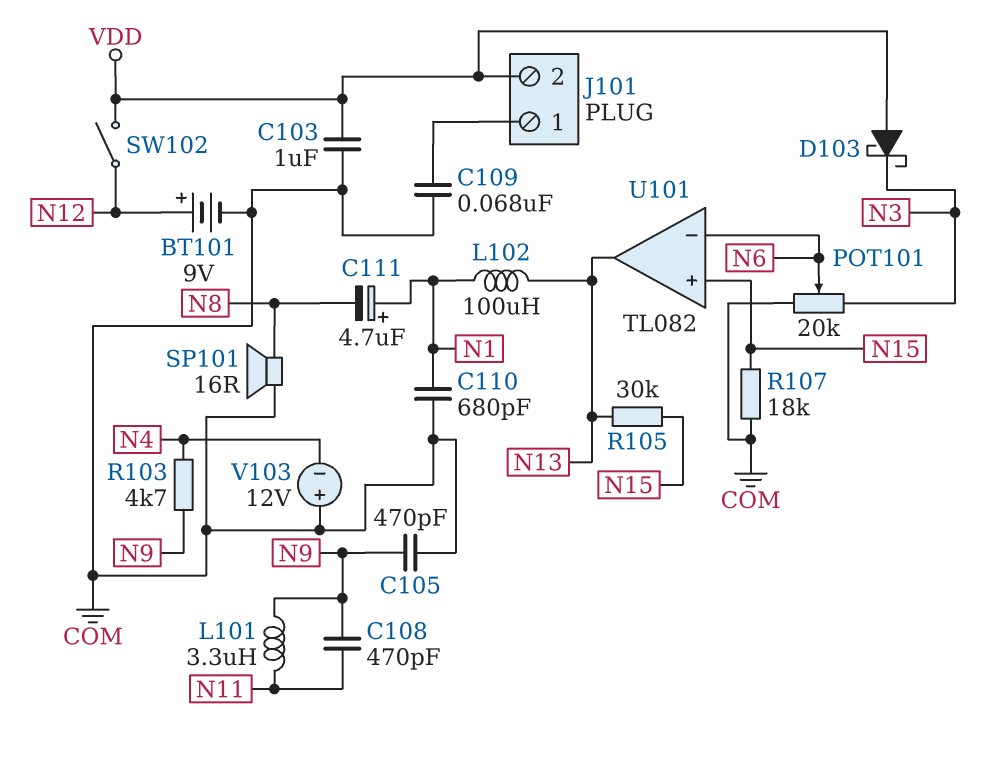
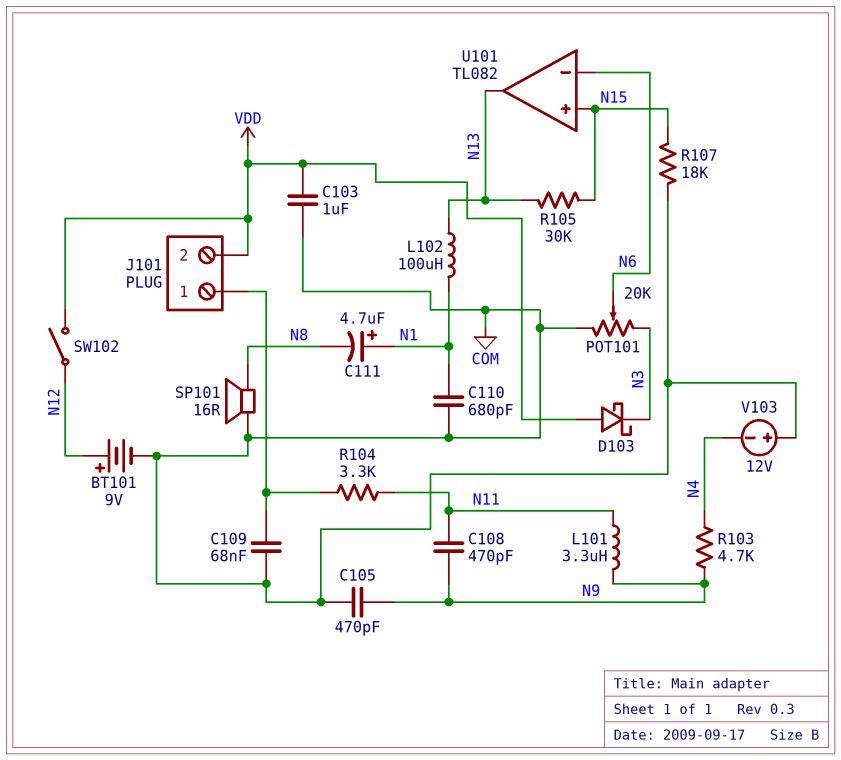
R104: none -> 3.3k (J101/1, N11)

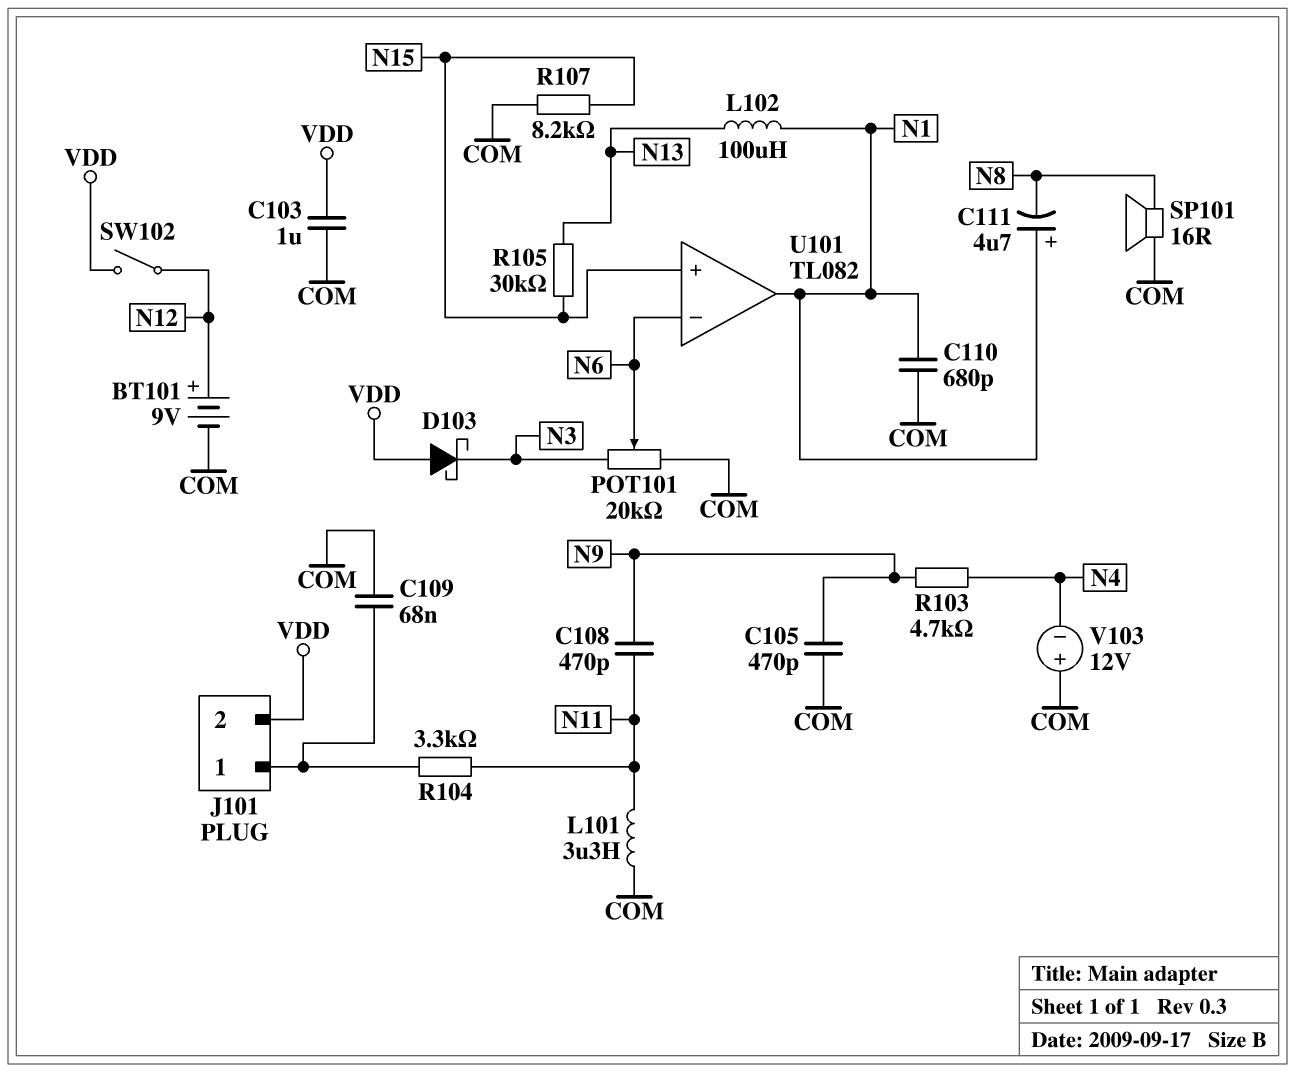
L101: 3.3uH (N9, N11) -> 3.3uH (COM, N11)
R107: 18k (COM, N15) -> 8.2k (COM, N15)
U101 pin out: N13 -> N1

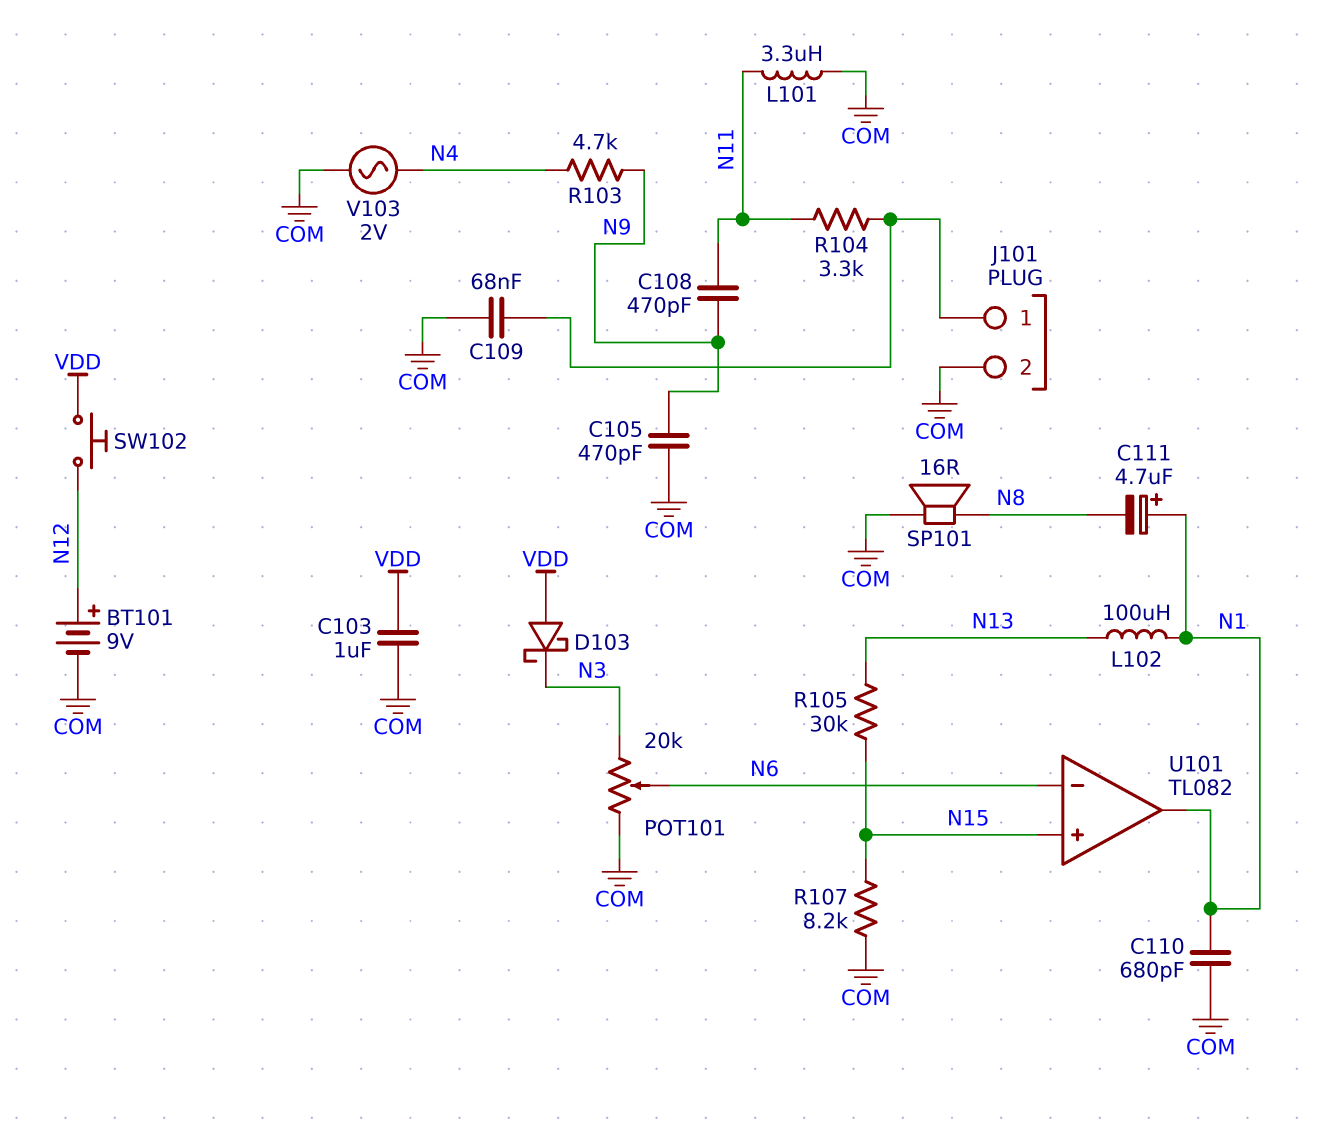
J101 pin 2: VDD -> COM
SW102: switch (N12, VDD) -> button (N12, VDD)
V103: 12V (plus COM, minus N4) -> AC 2V (COM, N4)

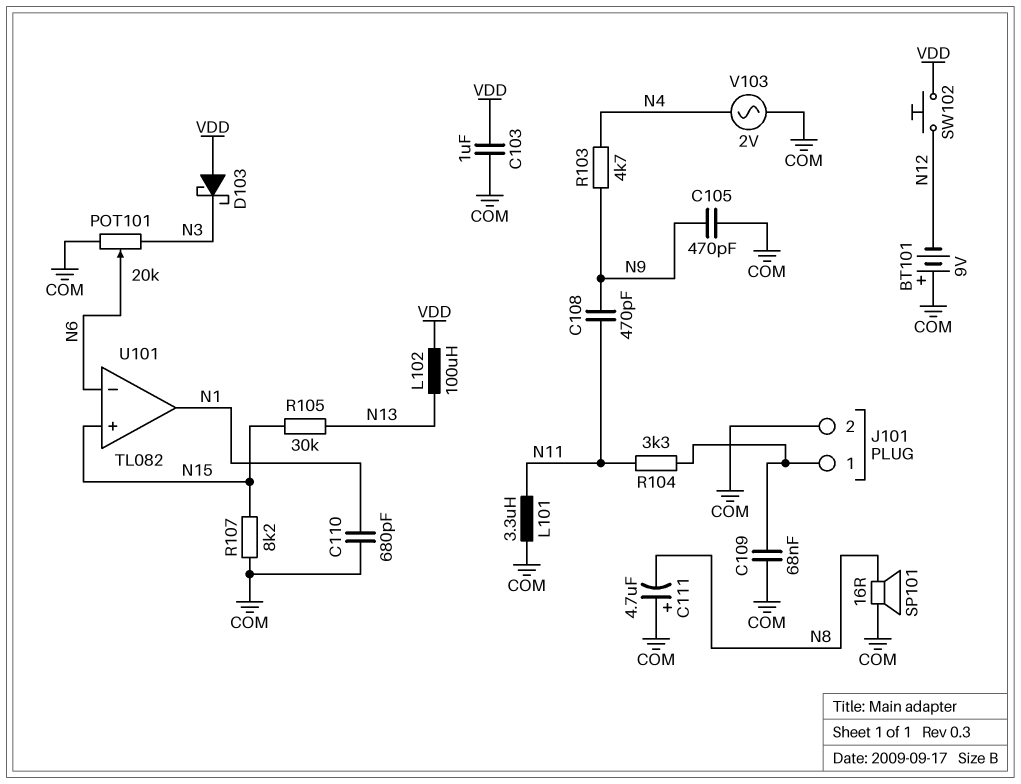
BT101: 9V (plus N12, minus COM) -> 9V (plus COM, minus N12)
C111: 4.7uF (plus N1, minus N8) -> 4.7uF (plus COM, minus N8)
L102: 100uH (N1, N13) -> 100uH (N13, VDD)

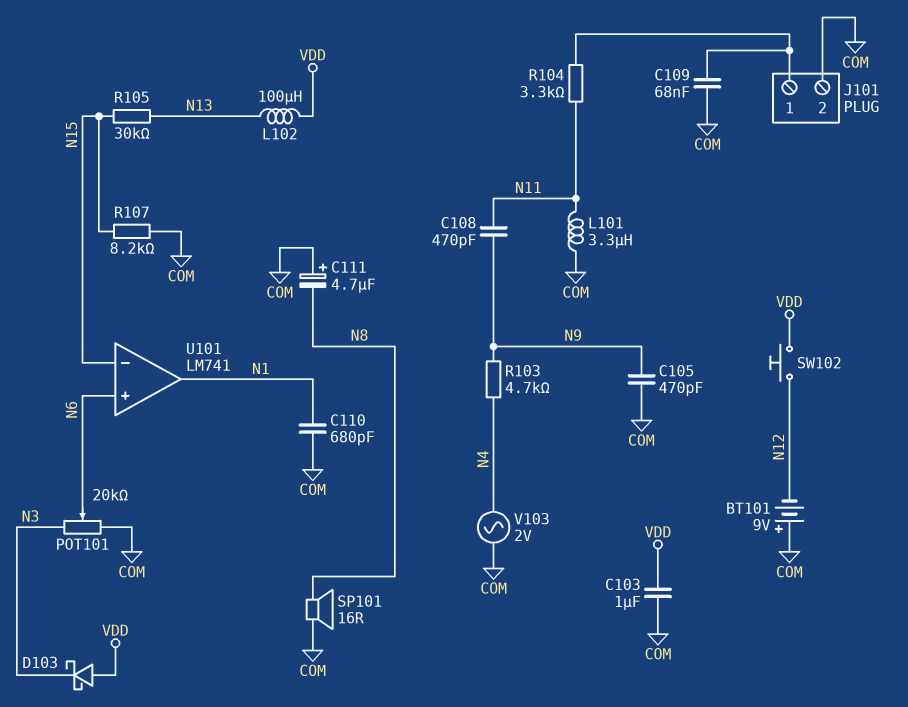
U101: TL082 -> LM741
U101 pin in+: N15 -> N6
U101 pin in-: N6 -> N15

